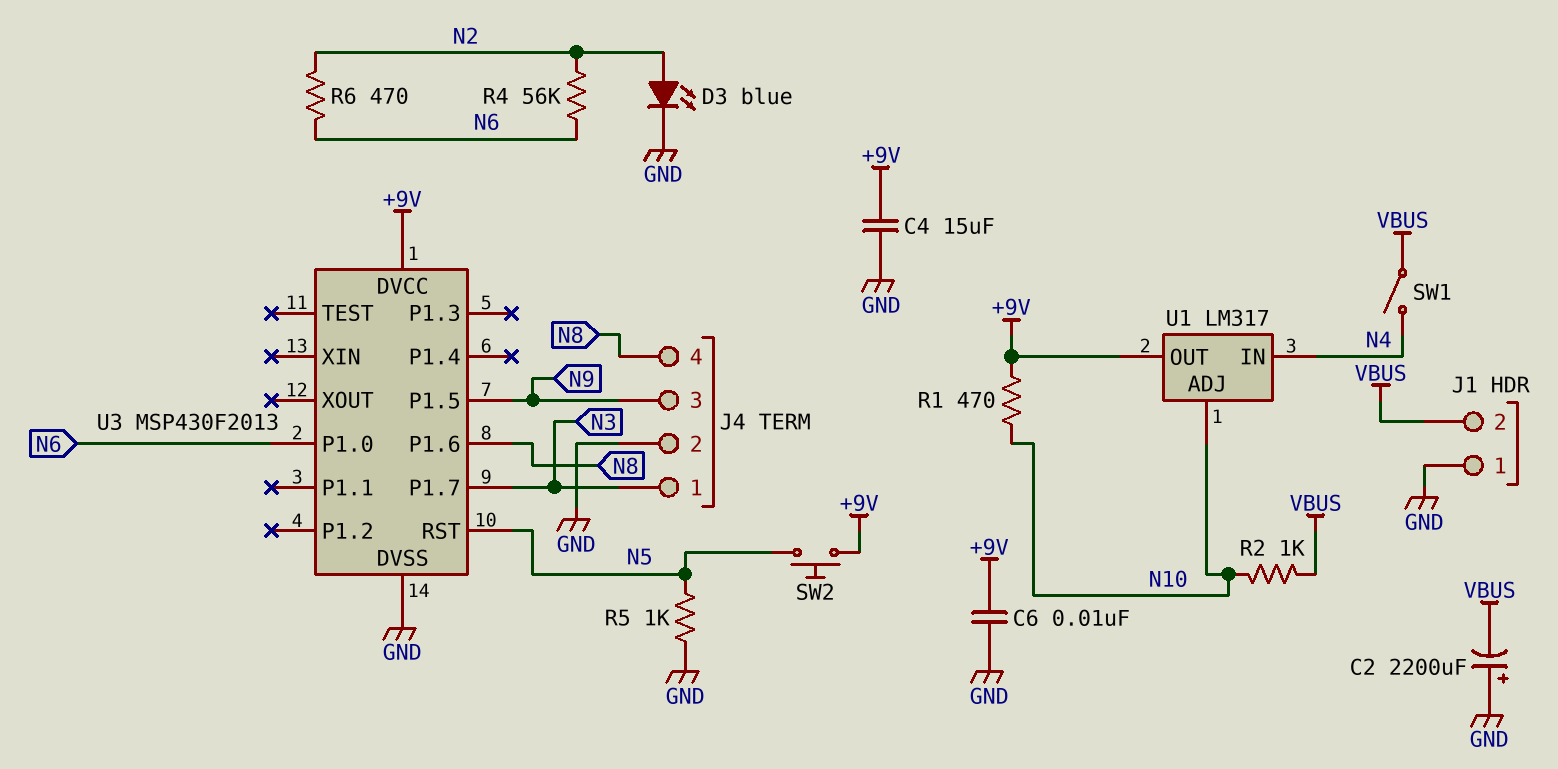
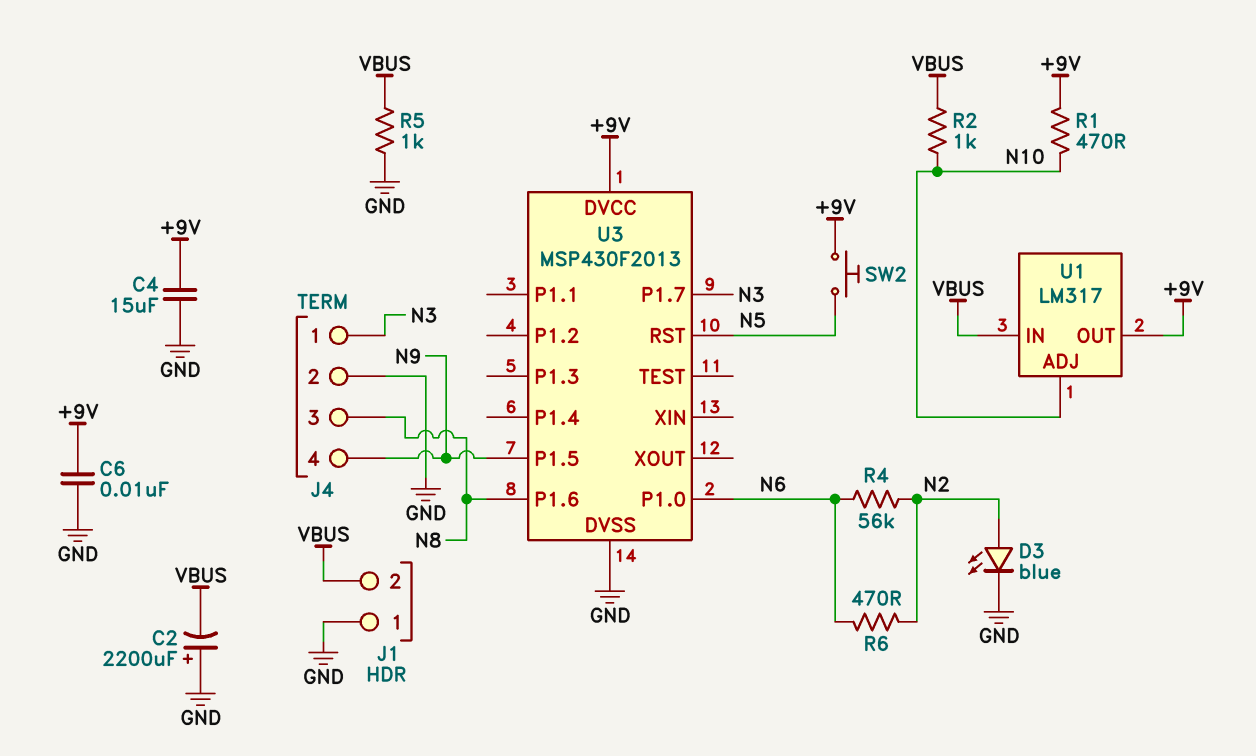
J4 pin 3: N9 -> N8
J4 pin 4: N8 -> N9
R5: 1k (GND, N5) -> 1k (GND, VBUS)
SW1: switch (N4, VBUS) -> none
U1 pin IN: N4 -> VBUS

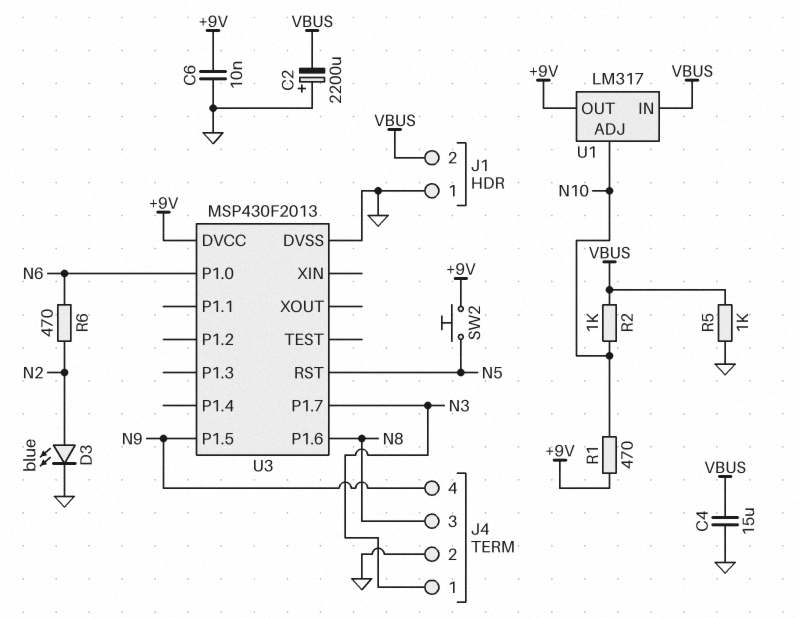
C4: 15uF (+9V, GND) -> 15uF (GND, VBUS)
R4: 56k (N2, N6) -> none

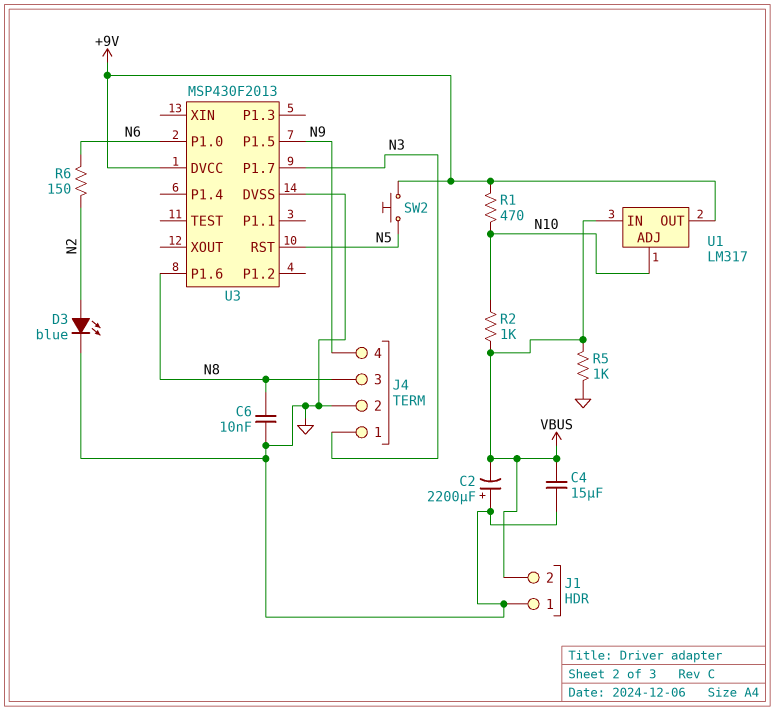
C6: 10nF (+9V, GND) -> 10nF (GND, N8)
R6: 470 (N2, N6) -> 150 (N2, N6)

